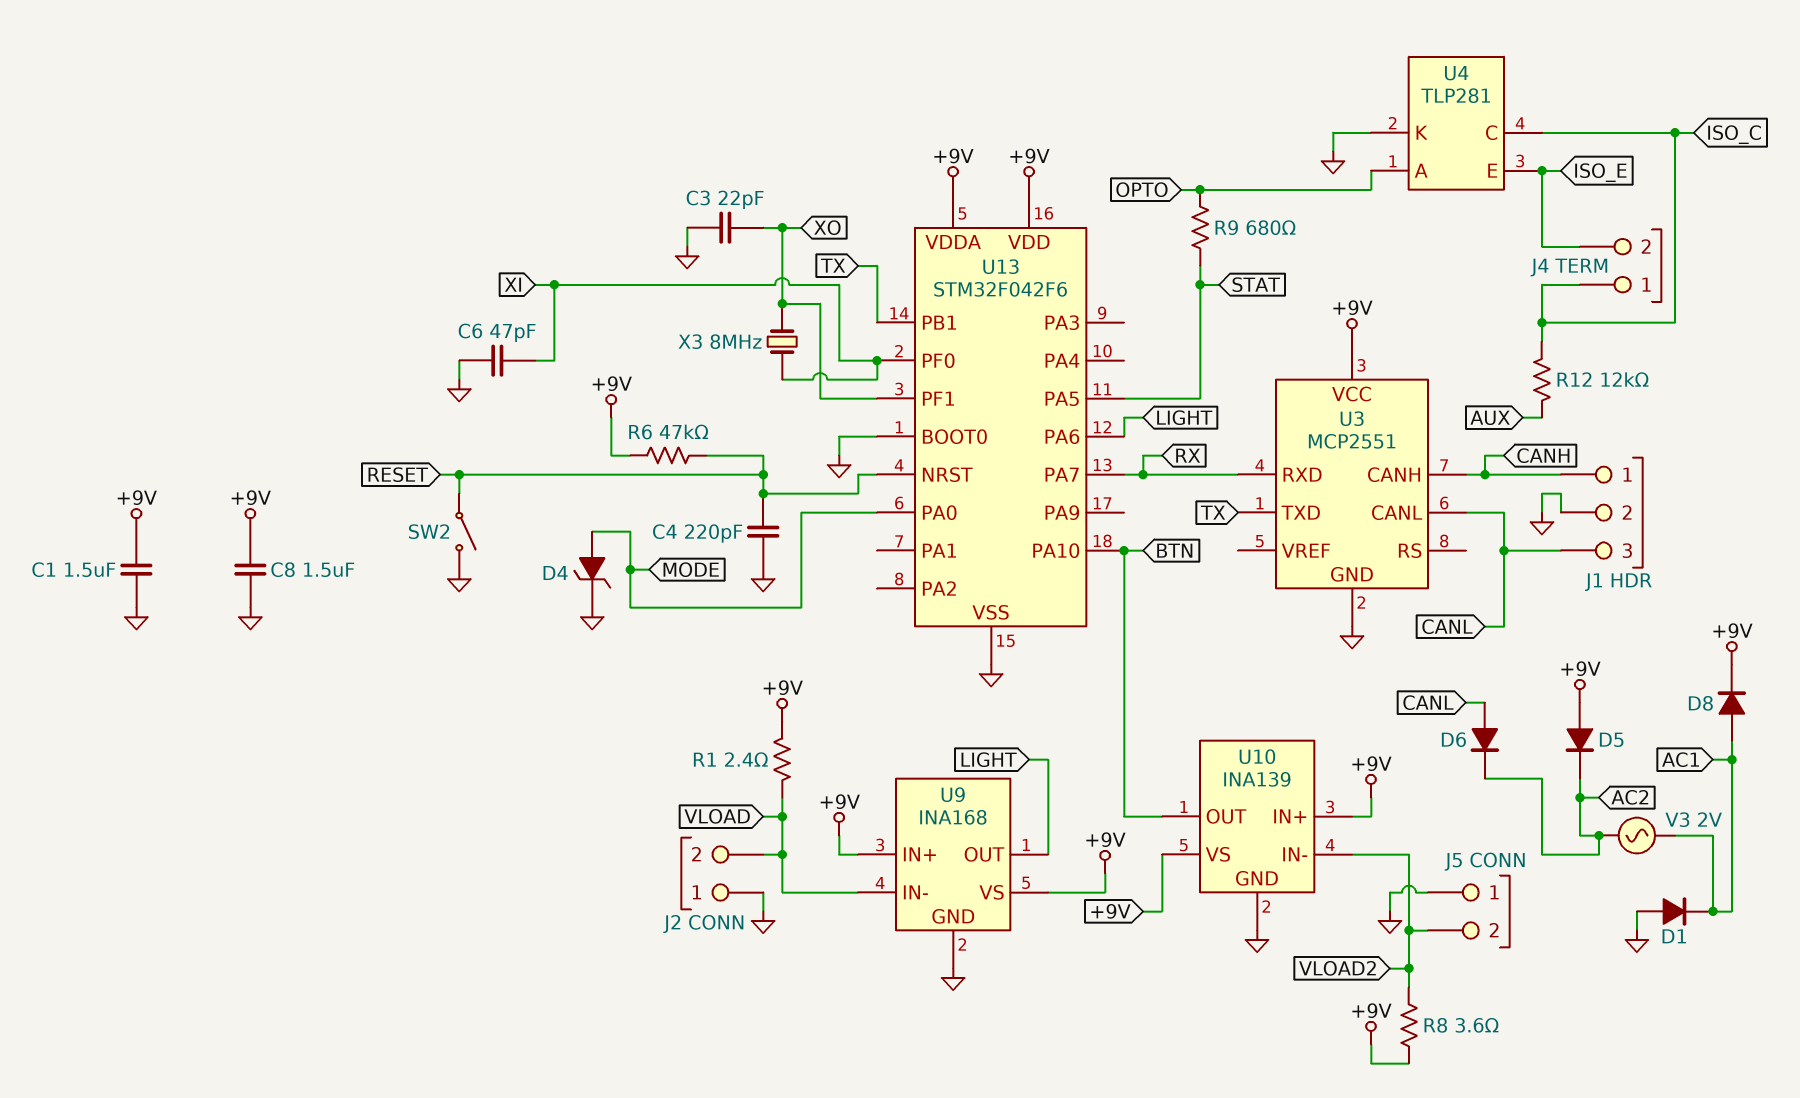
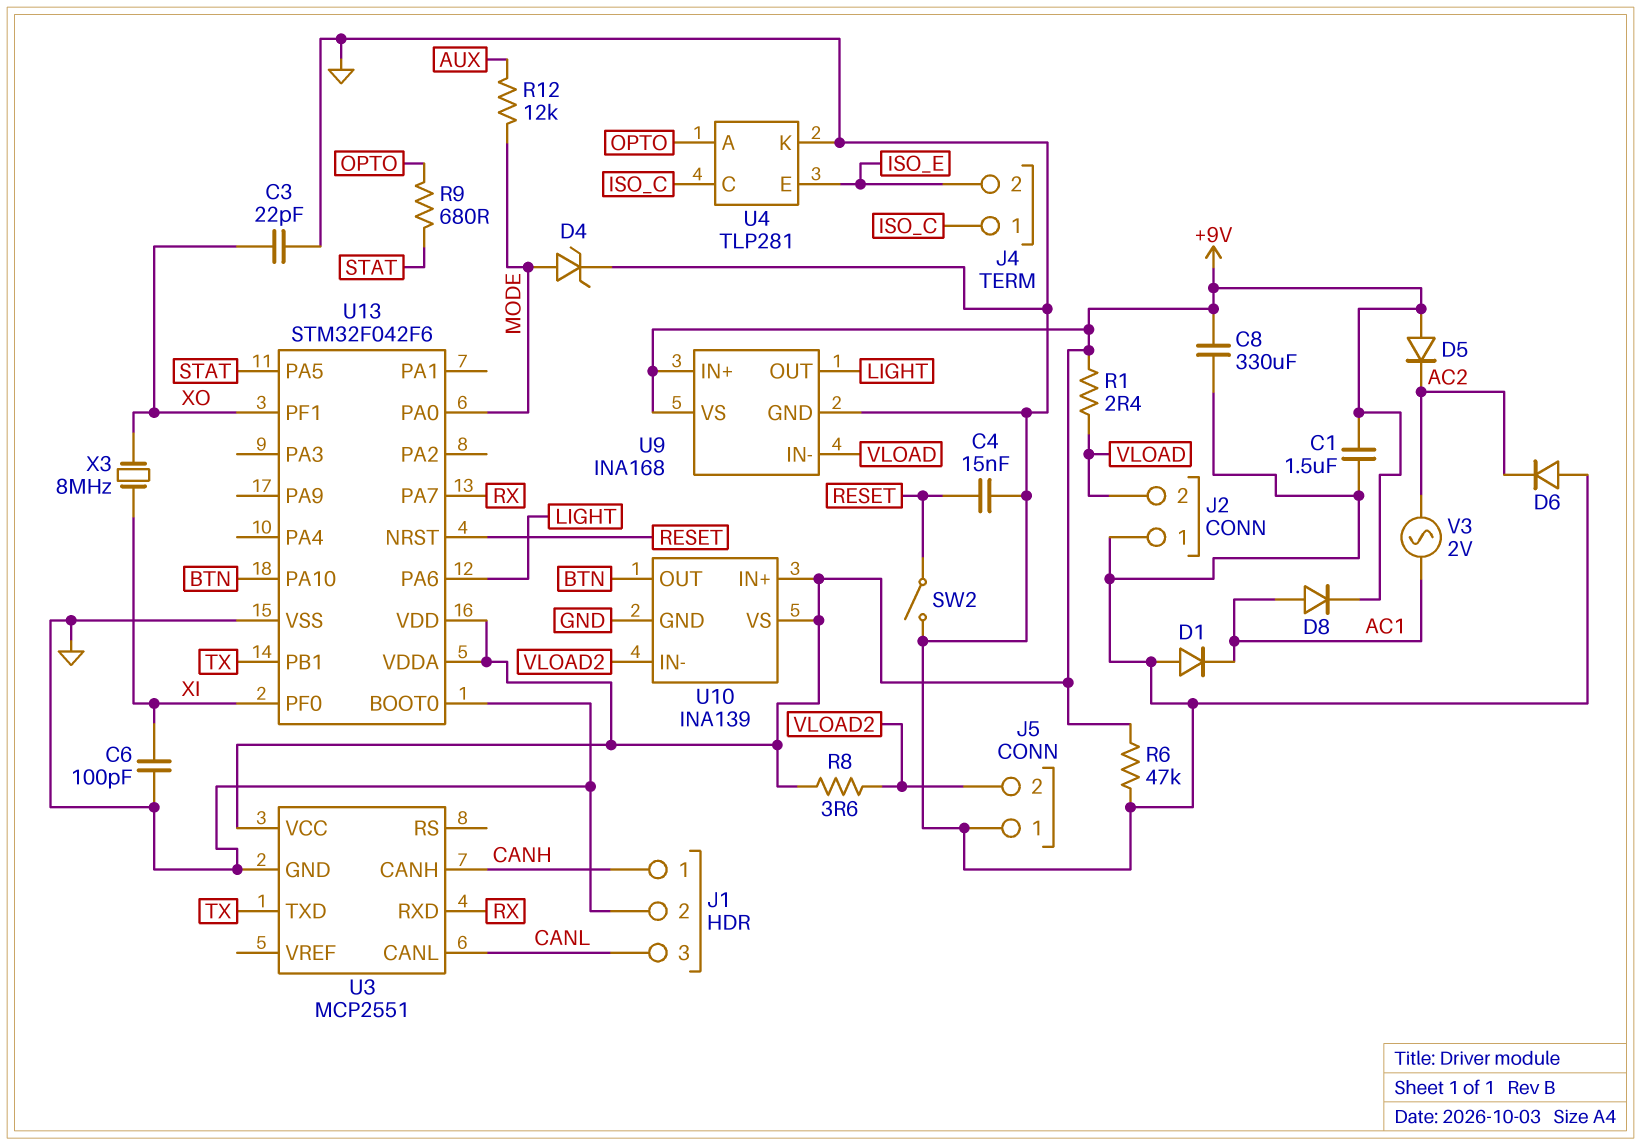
C4: 220pF (GND, RESET) -> 15nF (GND, RESET)
C6: 47pF (GND, XI) -> 100pF (GND, XI)
C8: 1.5uF (+9V, GND) -> 330uF (+9V, GND)
D6: diode (A CANL, K AC2) -> diode (A GND, K AC2)
R6: 47k (+9V, RESET) -> 47k (+9V, GND)
R12: 12k (AUX, ISO_C) -> 12k (AUX, MODE)

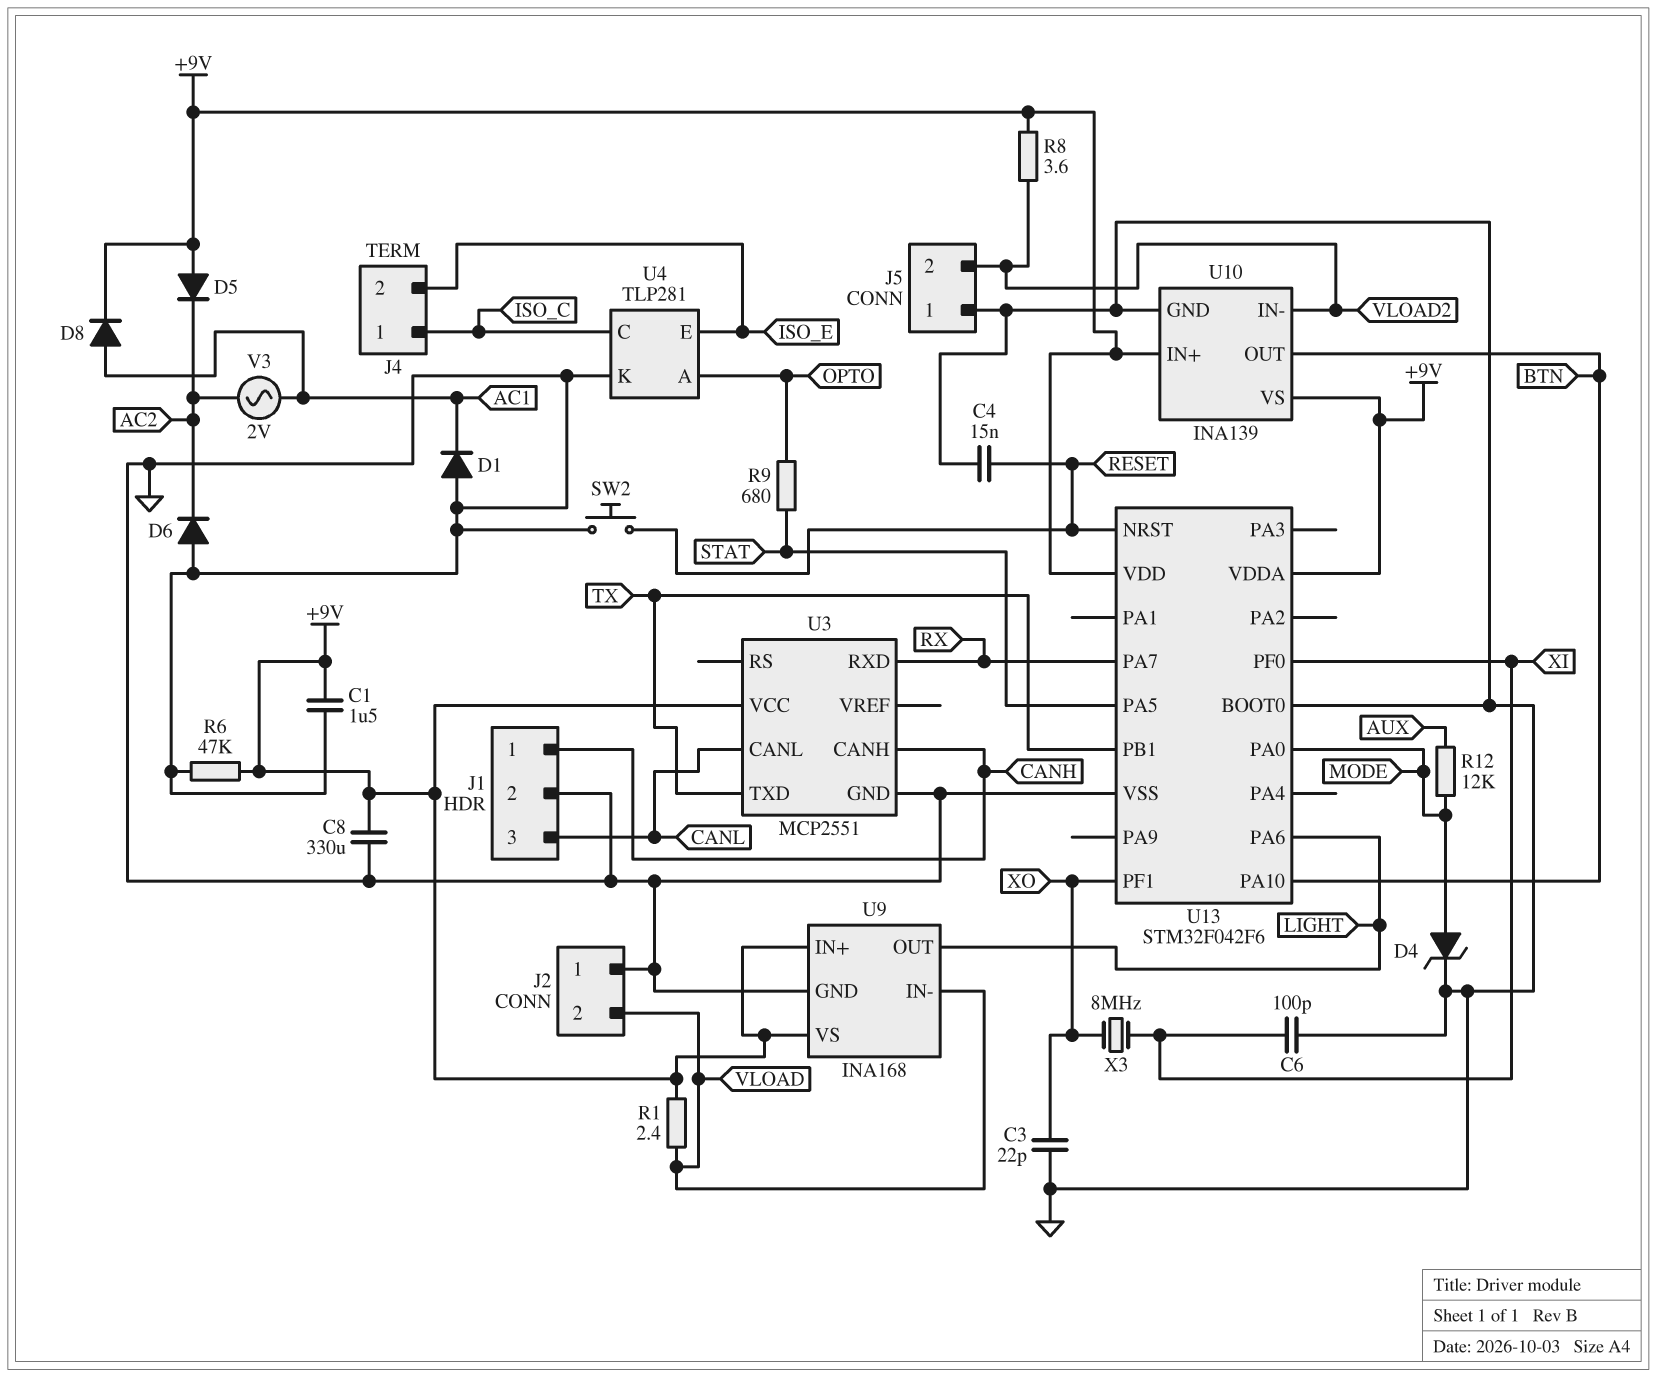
SW2: switch (GND, RESET) -> button (GND, RESET)

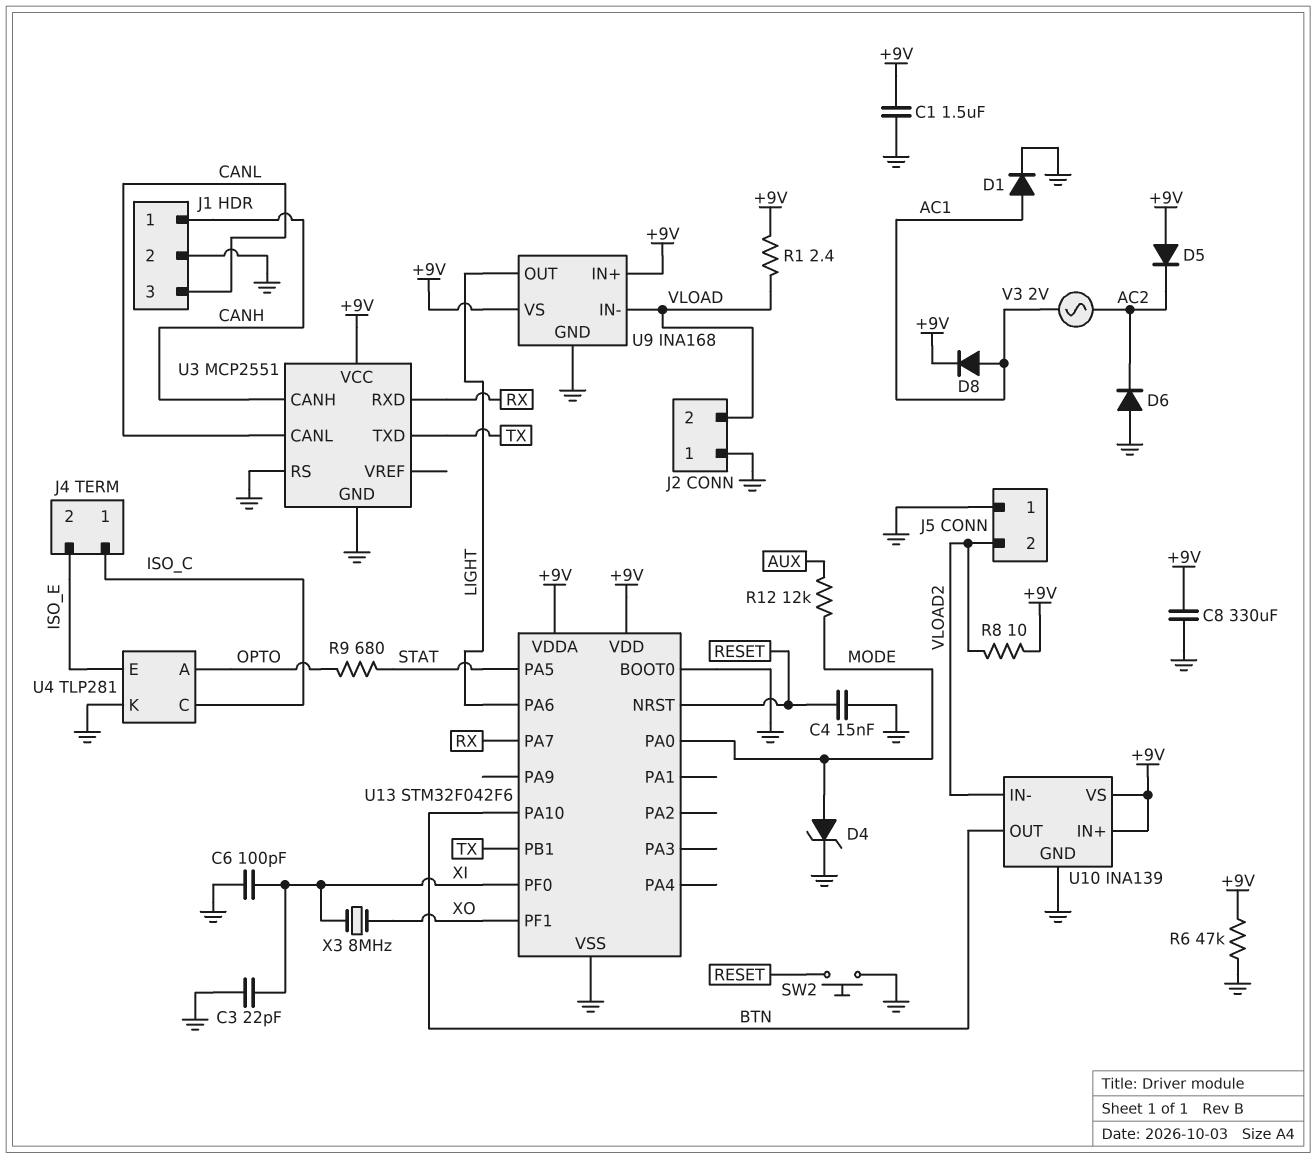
C3: 22pF (GND, XO) -> 22pF (GND, XI)
D1: diode (A GND, K AC1) -> diode (A AC1, K GND)
R8: 3.6 (+9V, VLOAD2) -> 10 (+9V, VLOAD2)
U3 pin RS: none -> GND

